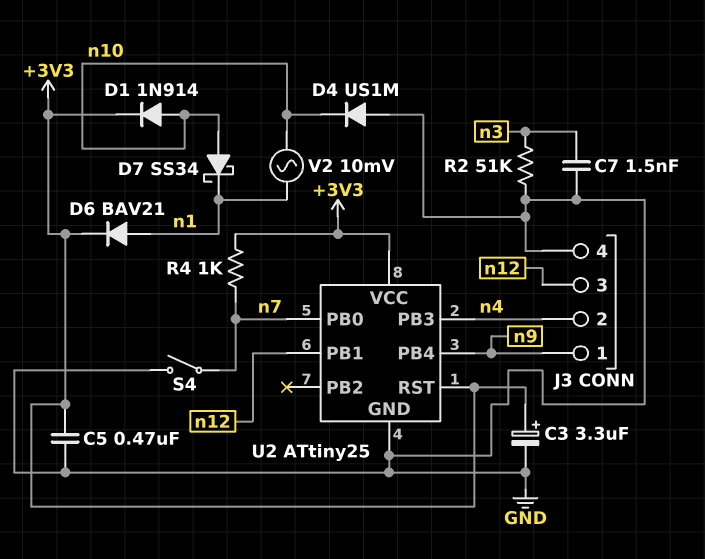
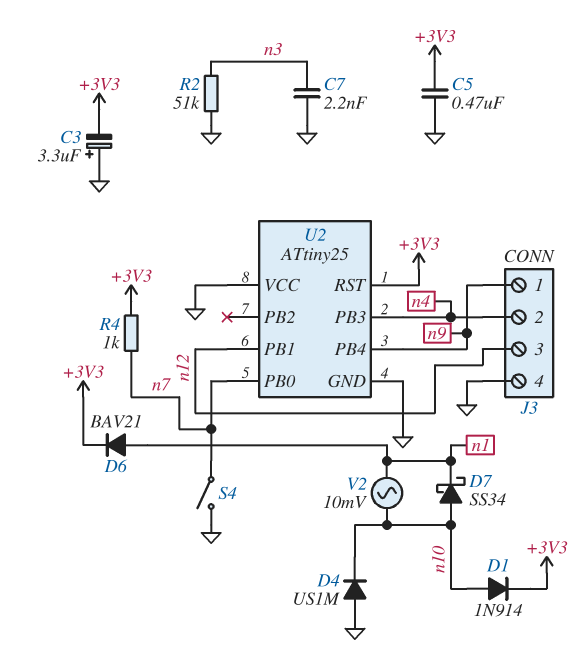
C3: 3.3uF (plus +3V3, minus GND) -> 3.3uF (plus GND, minus +3V3)
C7: 1.5nF (GND, n3) -> 2.2nF (GND, n3)
U2 pin VCC: +3V3 -> GND

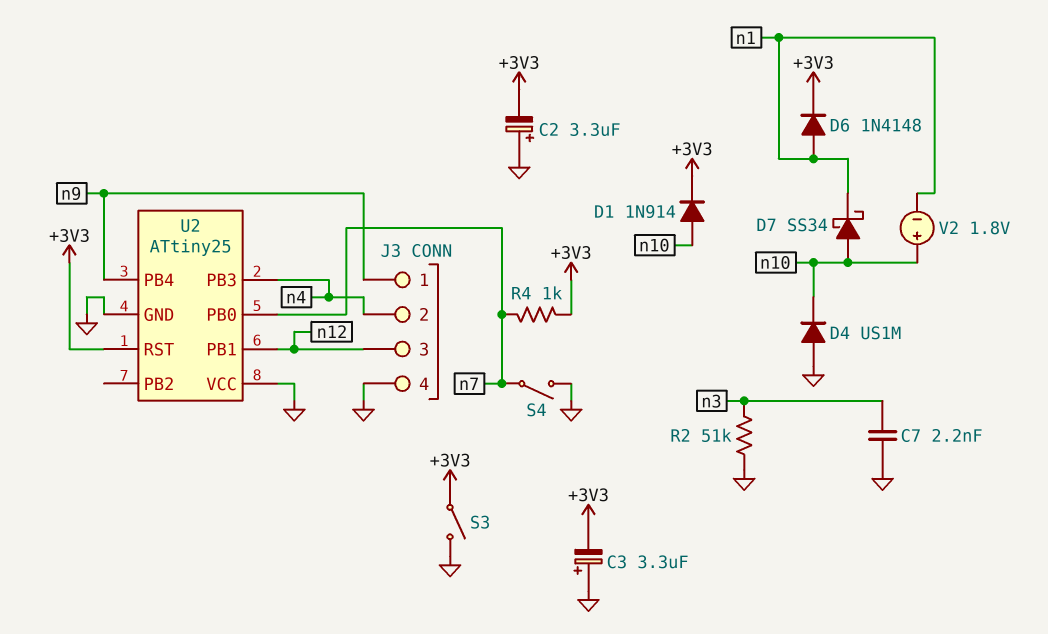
C2: none -> 3.3uF (plus GND, minus +3V3)
C5: 470nF (+3V3, GND) -> none
D6: diode BAV21 (A n1, K +3V3) -> diode 1N4148 (A n1, K +3V3)
S3: none -> switch (+3V3, GND)
V2: AC 10mV (n1, n10) -> 1.8V (plus n10, minus n1)

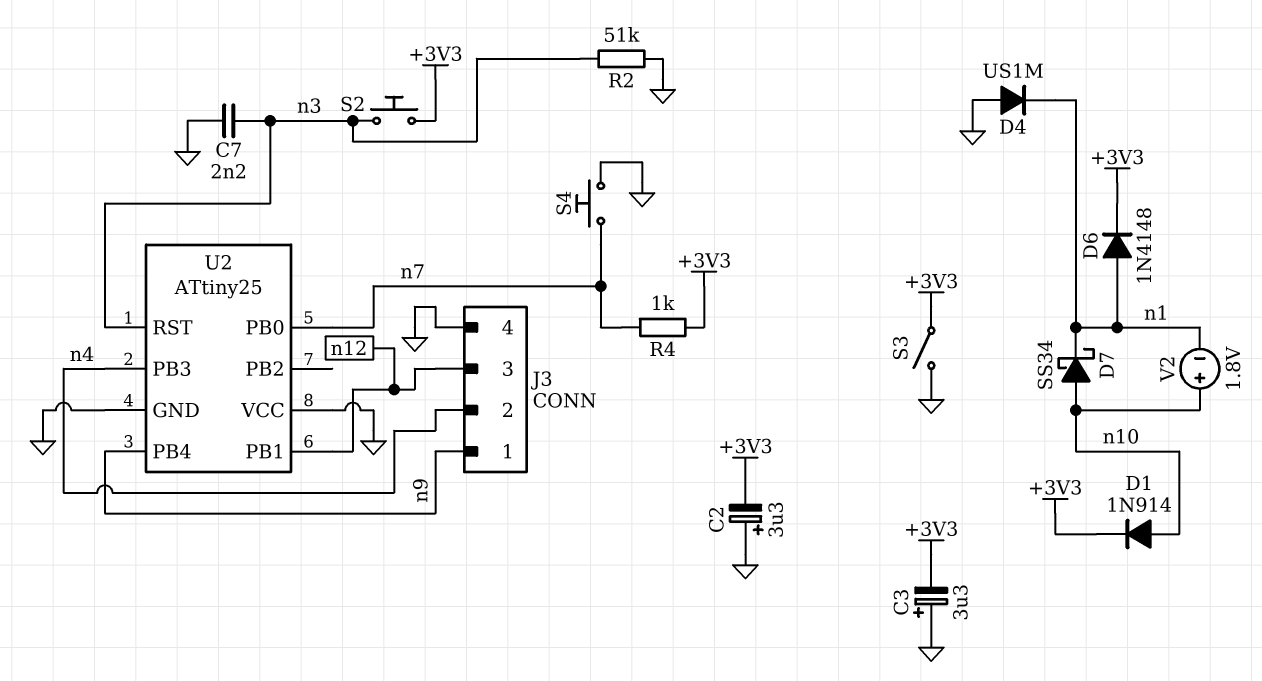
D4: diode US1M (A GND, K n10) -> diode US1M (A GND, K n1)
S2: none -> button (+3V3, n3)
S4: switch (GND, n7) -> button (GND, n7)
U2 pin RST: +3V3 -> n3

